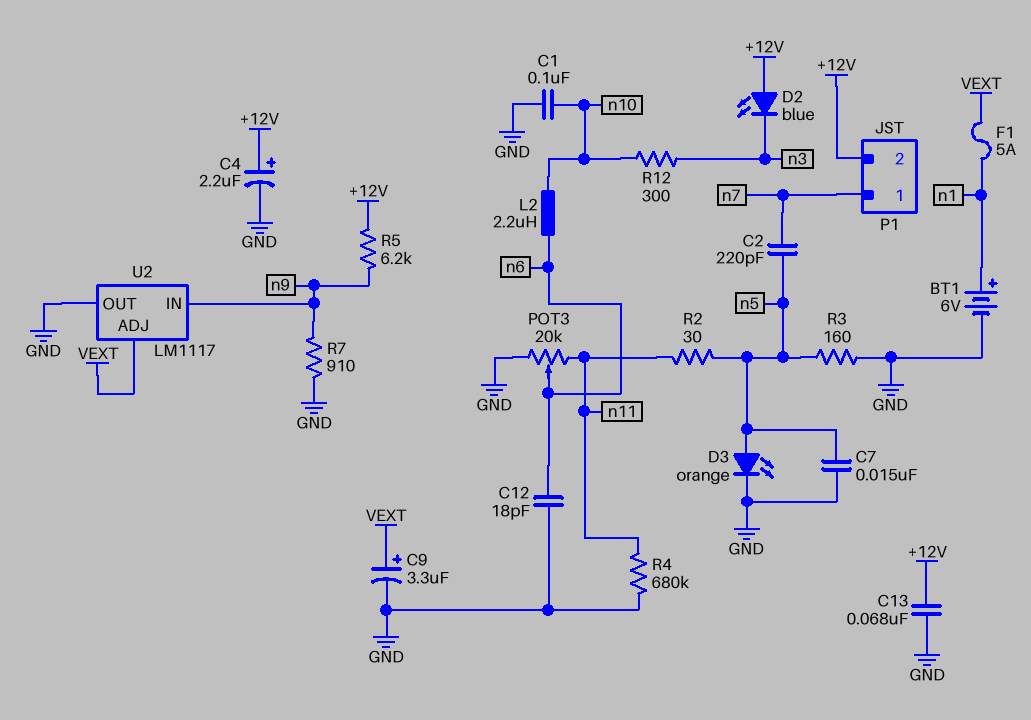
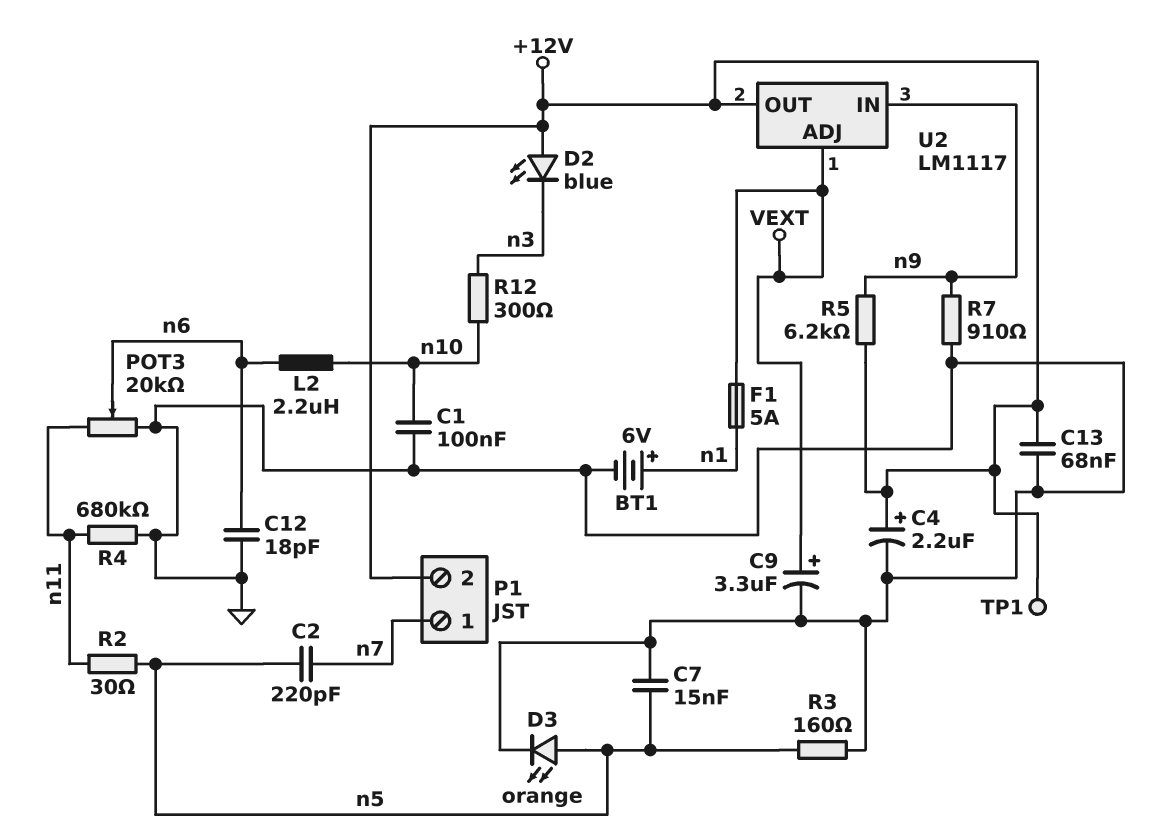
TP1: none -> test point (+12V)
U2 pin OUT: GND -> +12V

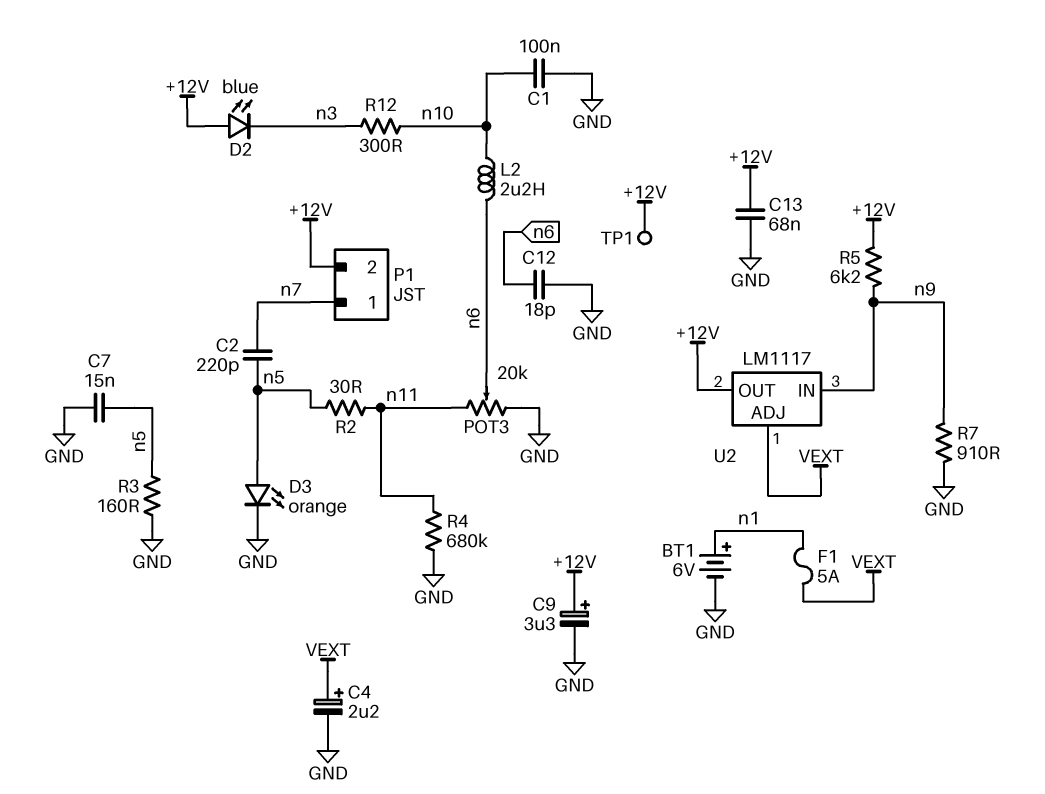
C4: 2.2uF (plus +12V, minus GND) -> 2.2uF (plus VEXT, minus GND)
C9: 3.3uF (plus VEXT, minus GND) -> 3.3uF (plus +12V, minus GND)

